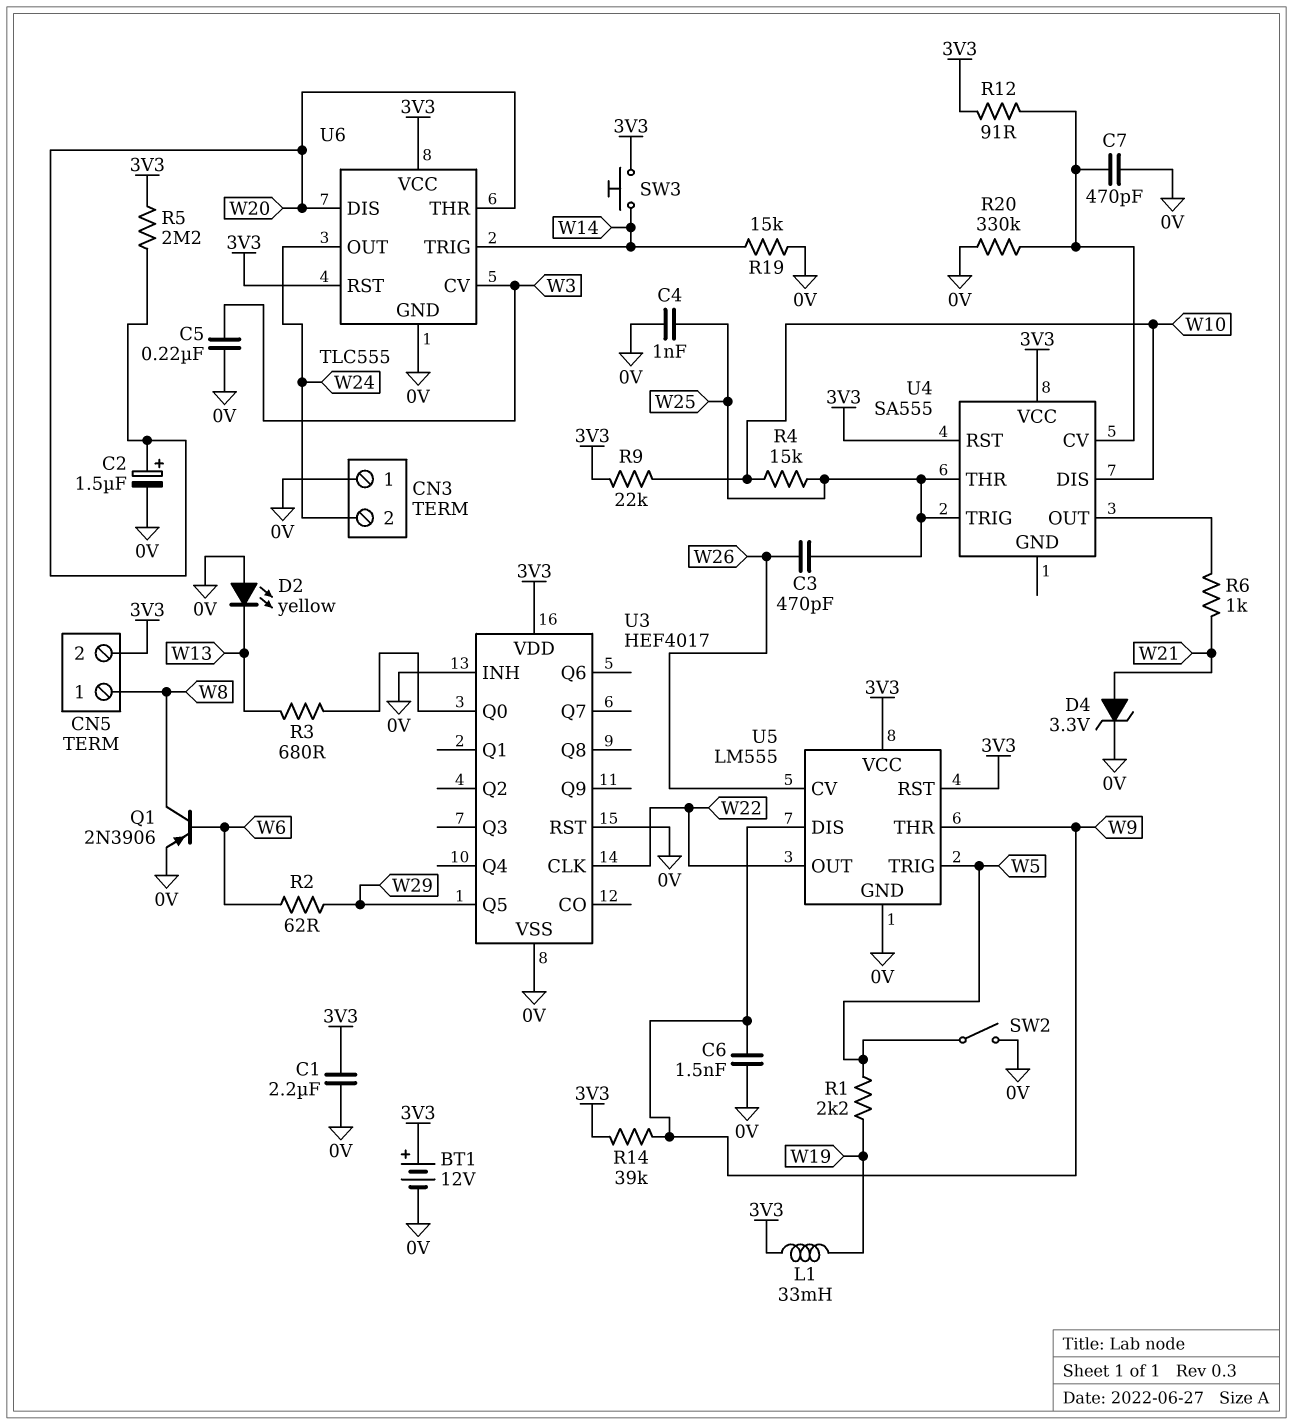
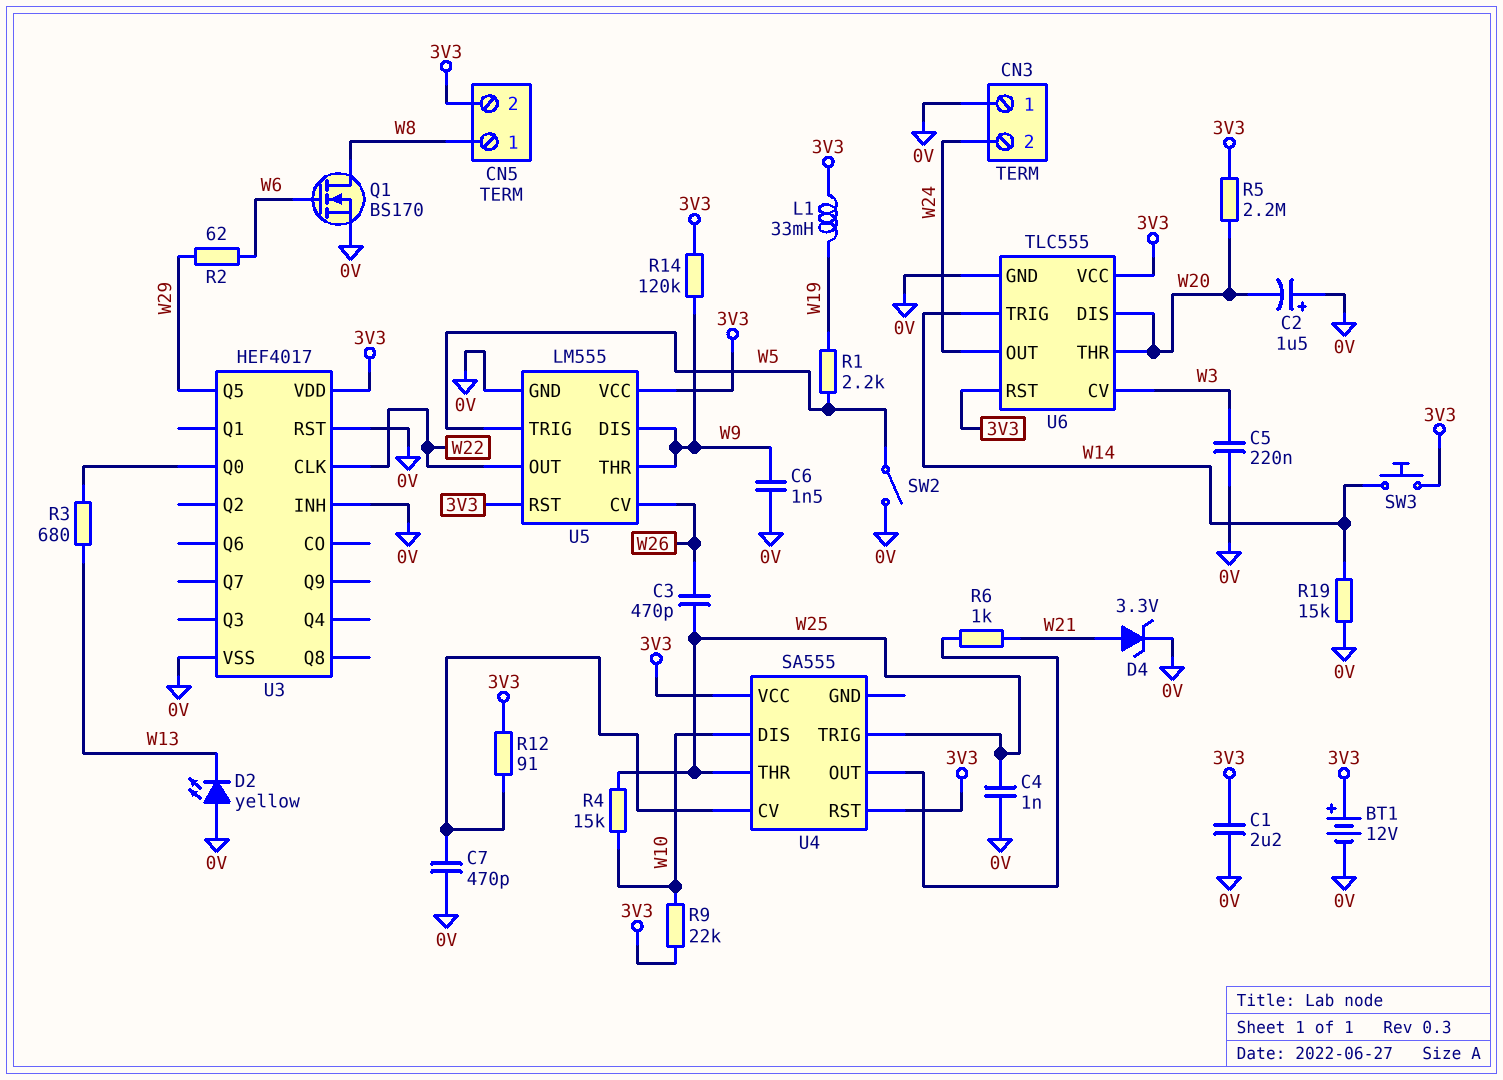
C2: 1.5uF (plus W20, minus 0V) -> 1.5uF (plus 0V, minus W20)
Q1: PNP 2N3906 (B W6, C W8, E 0V) -> NMOS BS170 (G W6, D W8, S 0V)
R14: 39k (3V3, W9) -> 120k (3V3, W9)
R20: 330k (0V, U4/CV) -> none

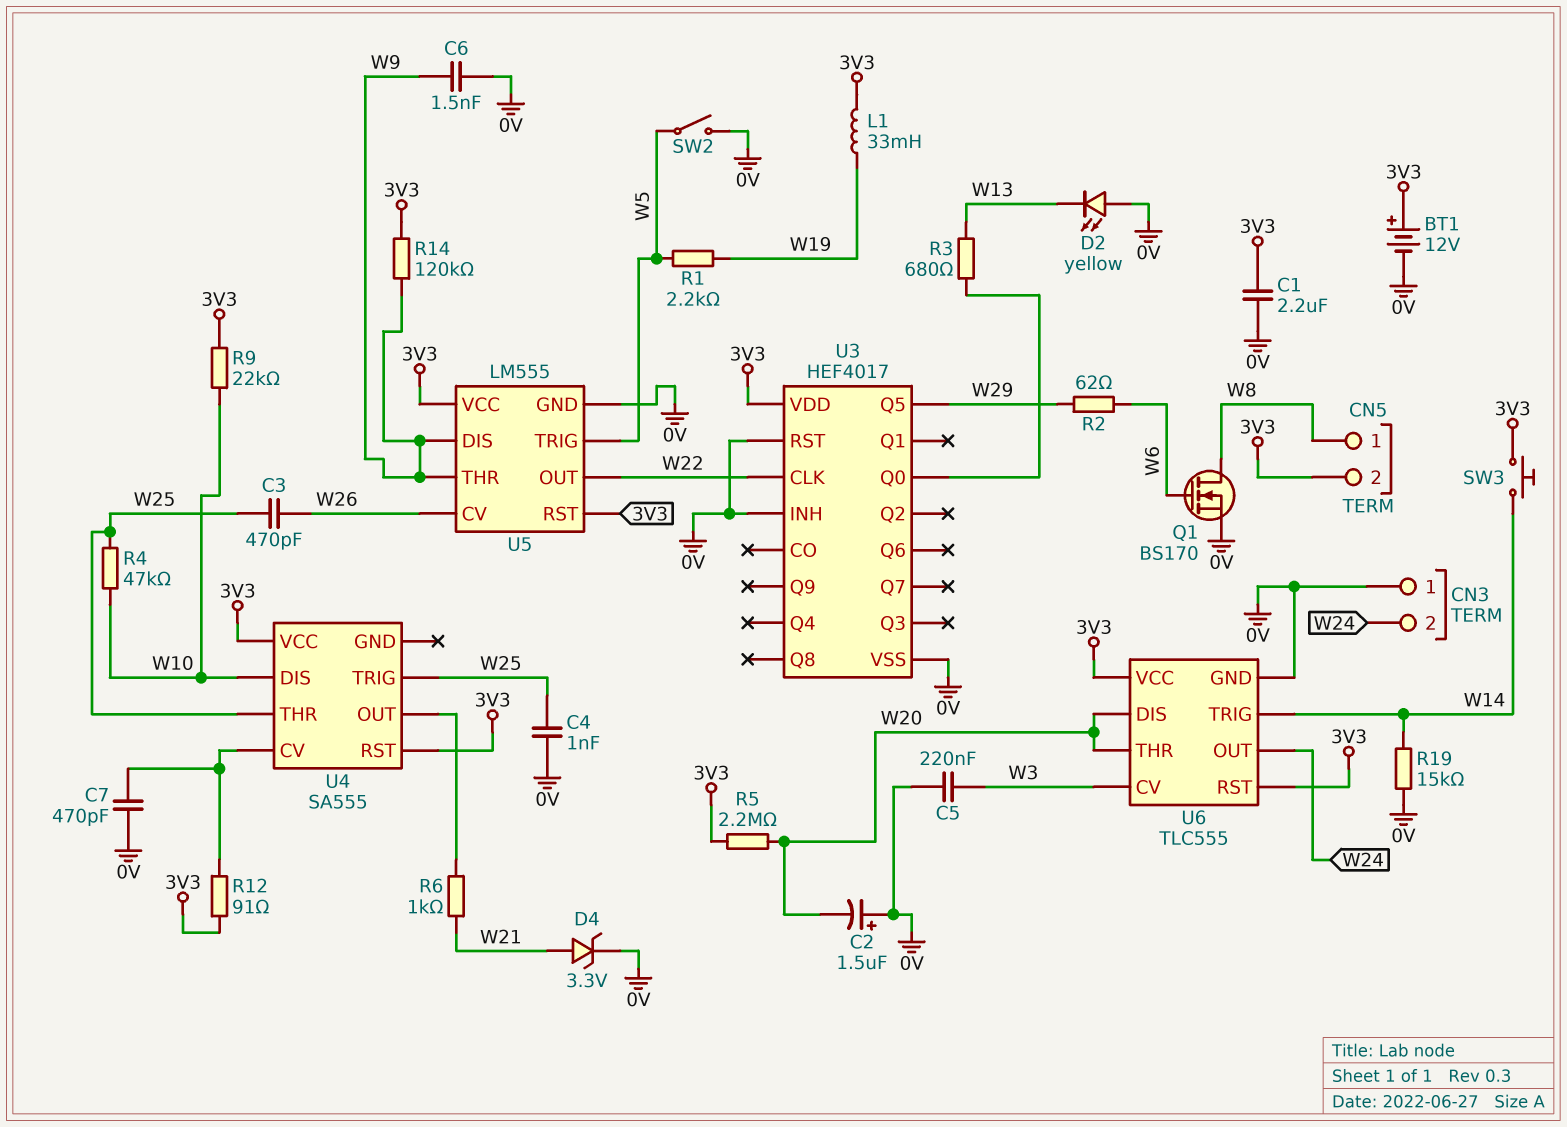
R4: 15k (W10, W25) -> 47k (W10, W25)

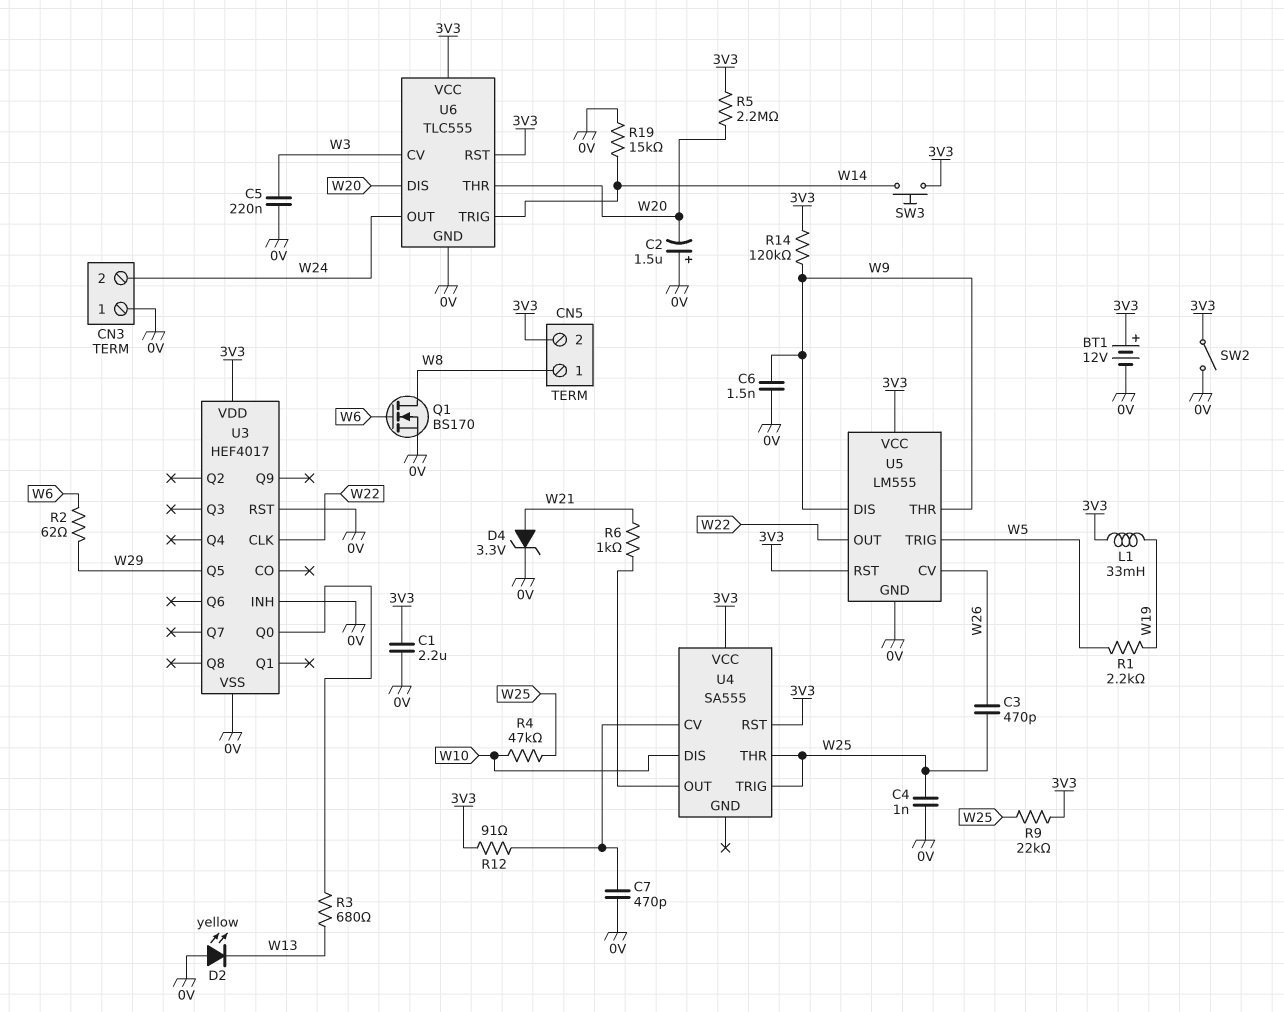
R9: 22k (3V3, W10) -> 22k (3V3, W25)
SW2: switch (0V, W5) -> switch (0V, 3V3)

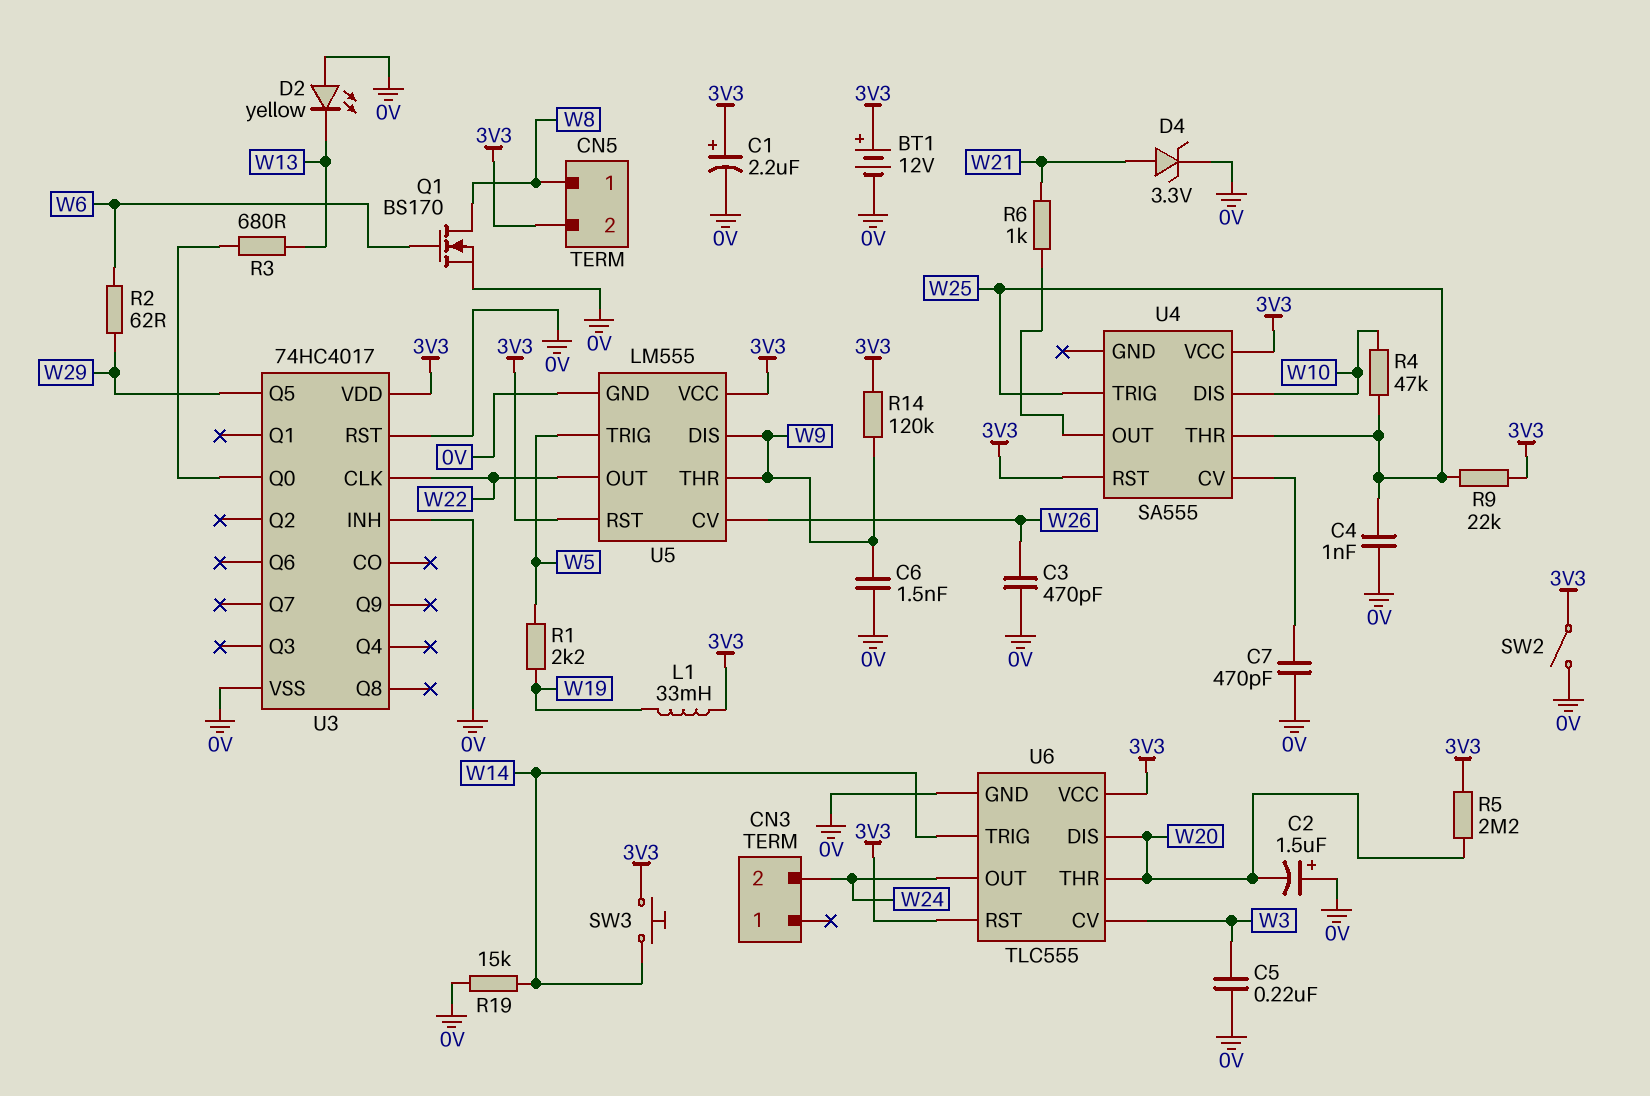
C1: 2.2uF (0V, 3V3) -> 2.2uF (plus 3V3, minus 0V)
C3: 470pF (W25, W26) -> 470pF (0V, W26)
CN3 pin 1: 0V -> none
R12: 91 (3V3, U4/CV) -> none
U3: HEF4017 -> 74HC4017

